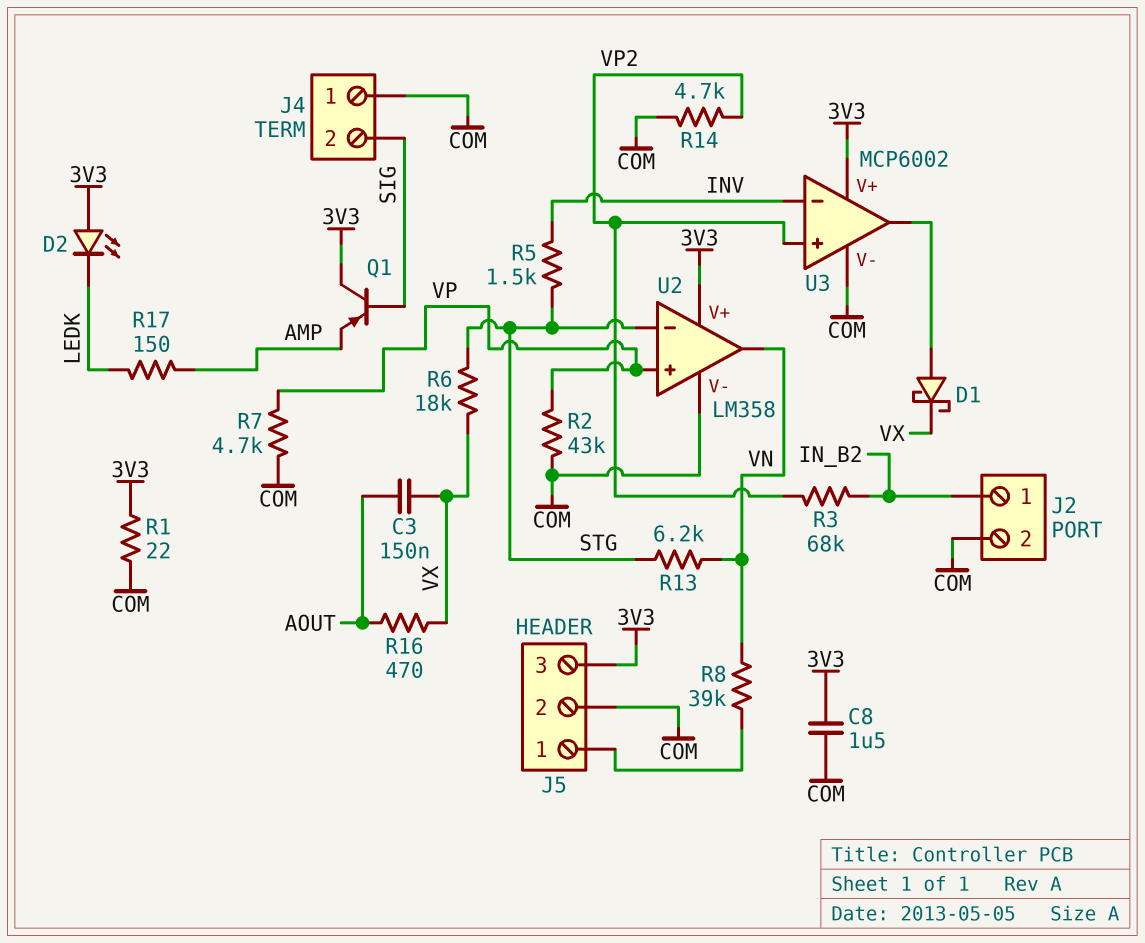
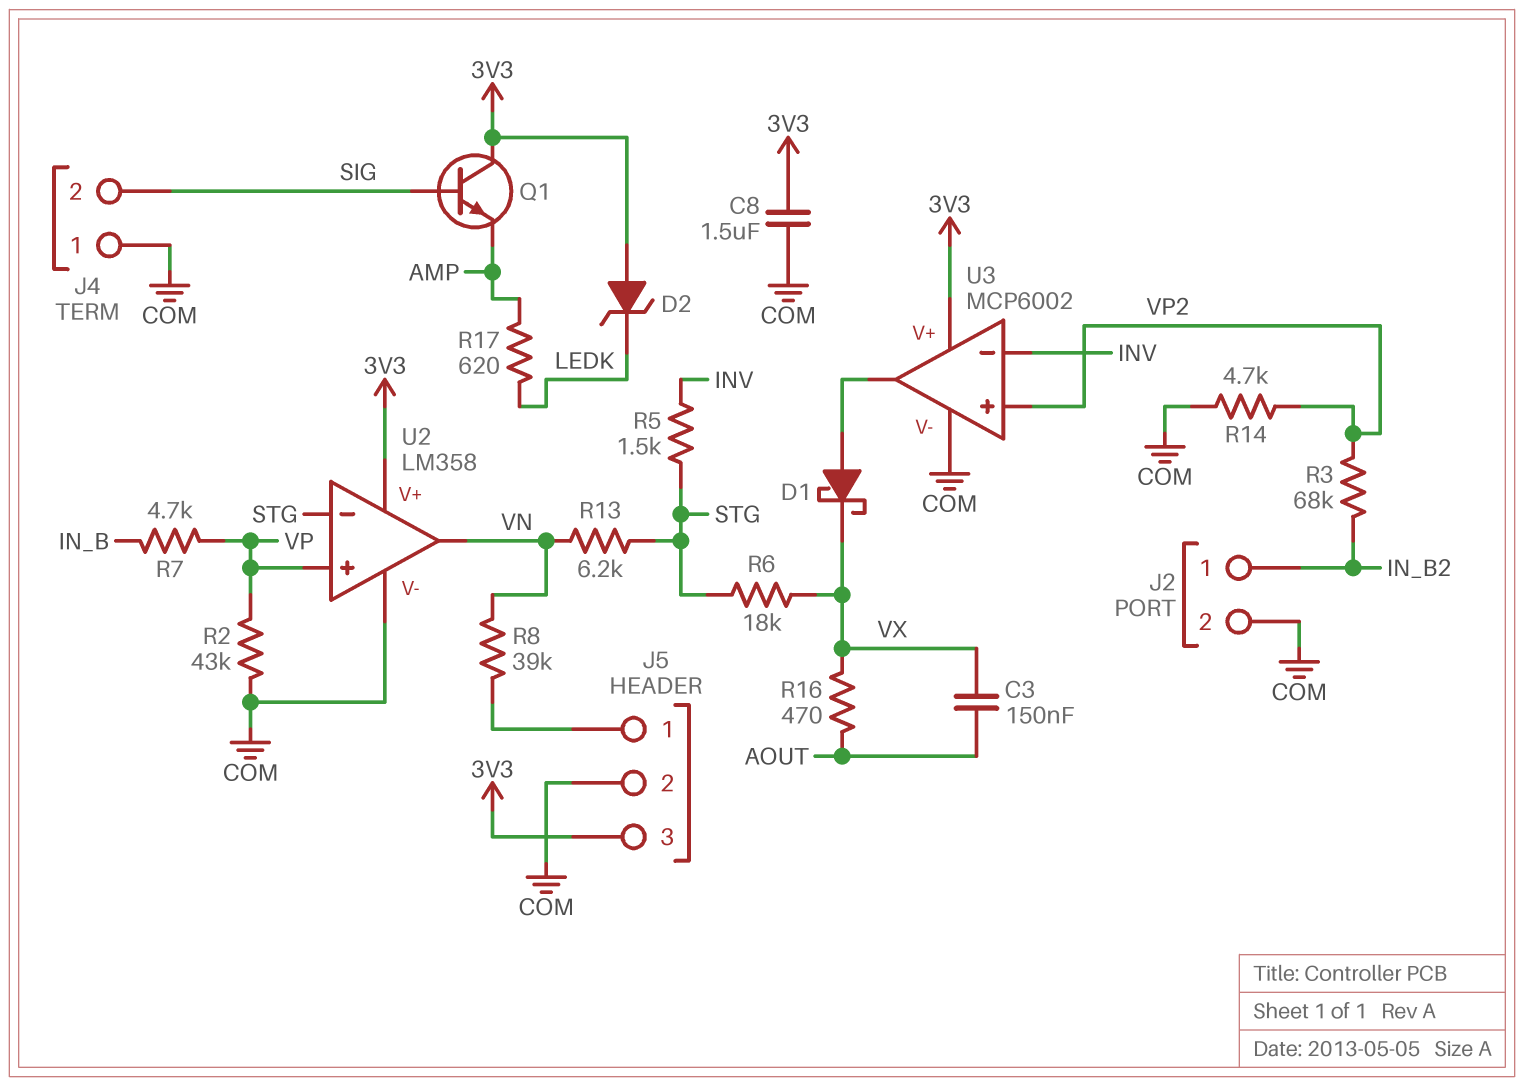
D2: LED (A 3V3, K LEDK) -> zener (A 3V3, K LEDK)
Q1: PNP (B SIG, C 3V3, E AMP) -> NPN (B SIG, C 3V3, E AMP)
R1: 22 (3V3, COM) -> none
R7: 4.7k (COM, VP) -> 4.7k (IN_B, VP)
R17: 150 (AMP, LEDK) -> 620 (AMP, LEDK)

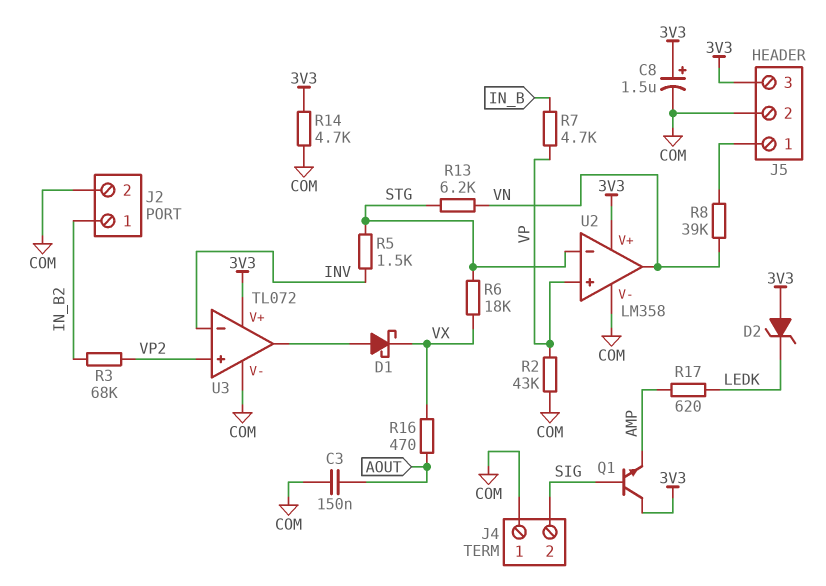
C3: 150nF (AOUT, VX) -> 150nF (AOUT, COM)
C8: 1.5uF (3V3, COM) -> 1.5uF (plus 3V3, minus COM)
R14: 4.7k (COM, VP2) -> 4.7k (3V3, COM)
U3: MCP6002 -> TL072

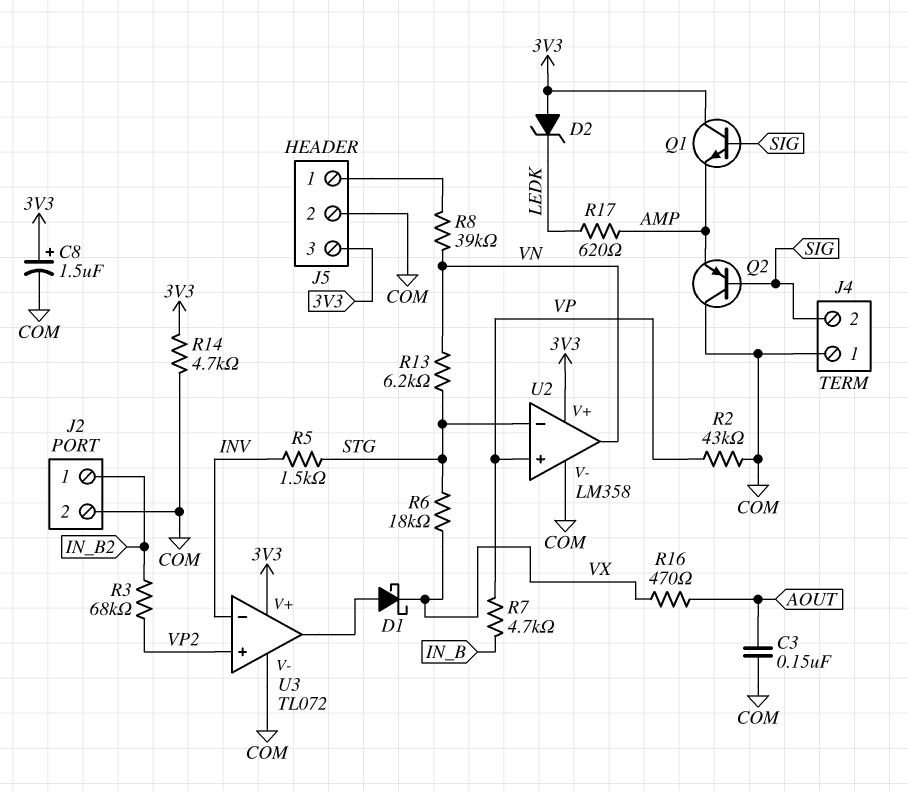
Q2: none -> PNP (B SIG, C COM, E AMP)

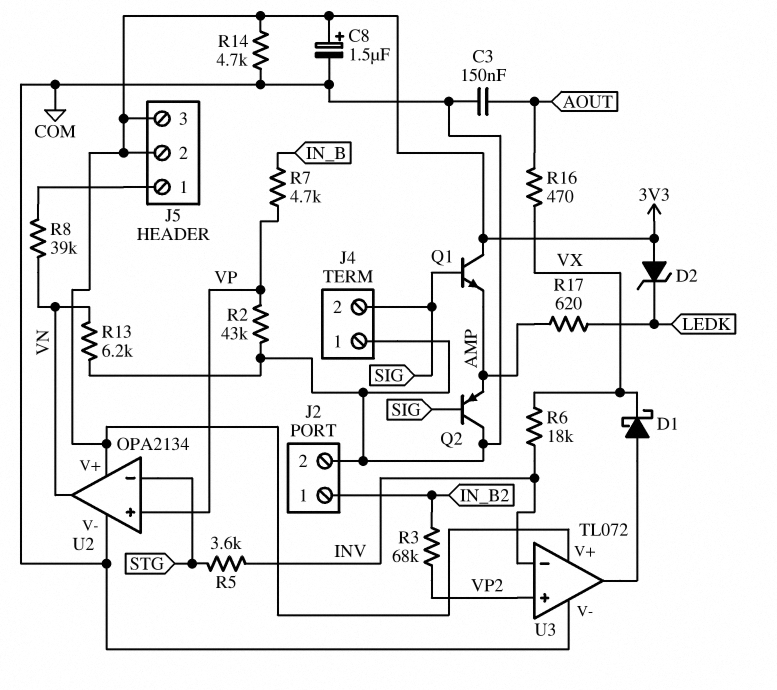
J5 pin 2: COM -> 3V3
R5: 1.5k (INV, STG) -> 3.6k (INV, STG)
R6: 18k (STG, VX) -> 18k (INV, VX)
R13: 6.2k (STG, VN) -> 6.2k (COM, VN)
U2: LM358 -> OPA2134

